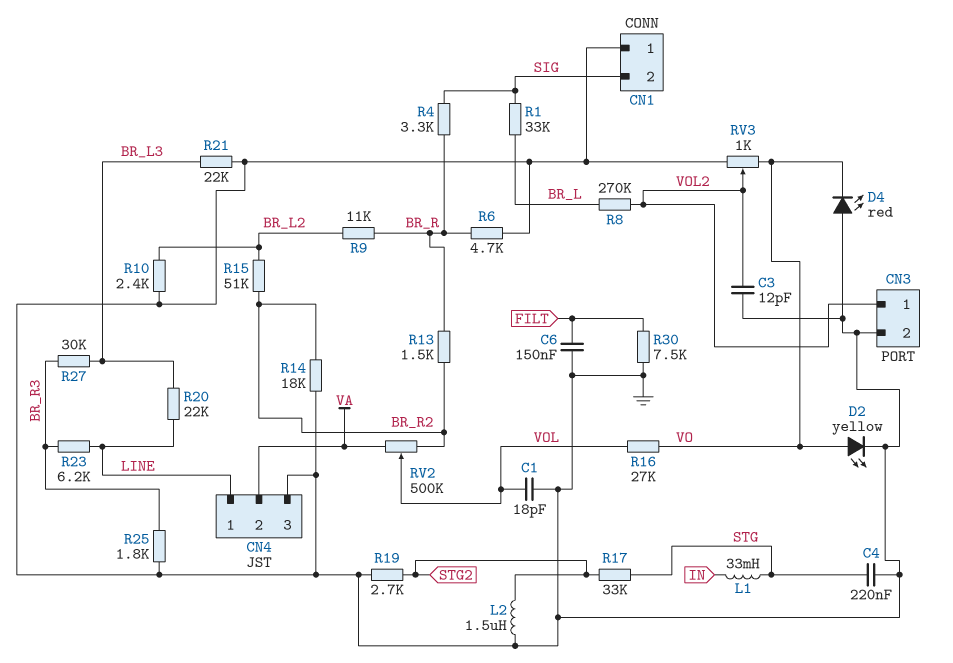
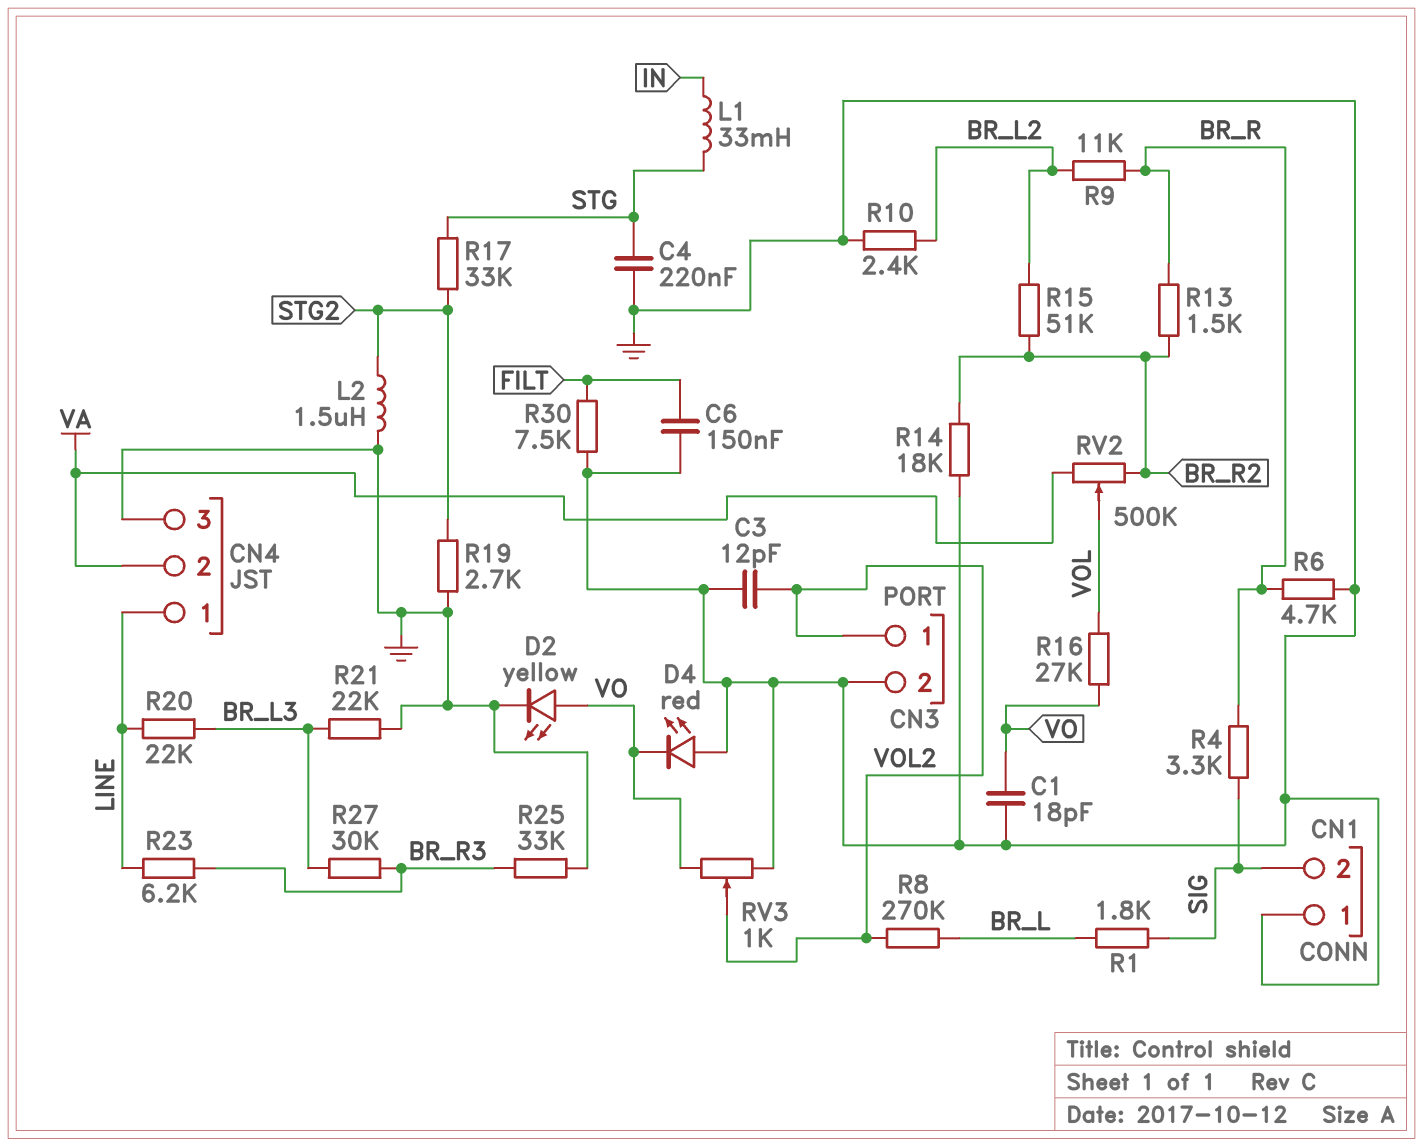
C1: 18pF (GND, VOL) -> 18pF (GND, VO)
R1: 33k (BR_L, SIG) -> 1.8k (BR_L, SIG)
R25: 1.8k (BR_R3, GND) -> 33k (BR_R3, GND)

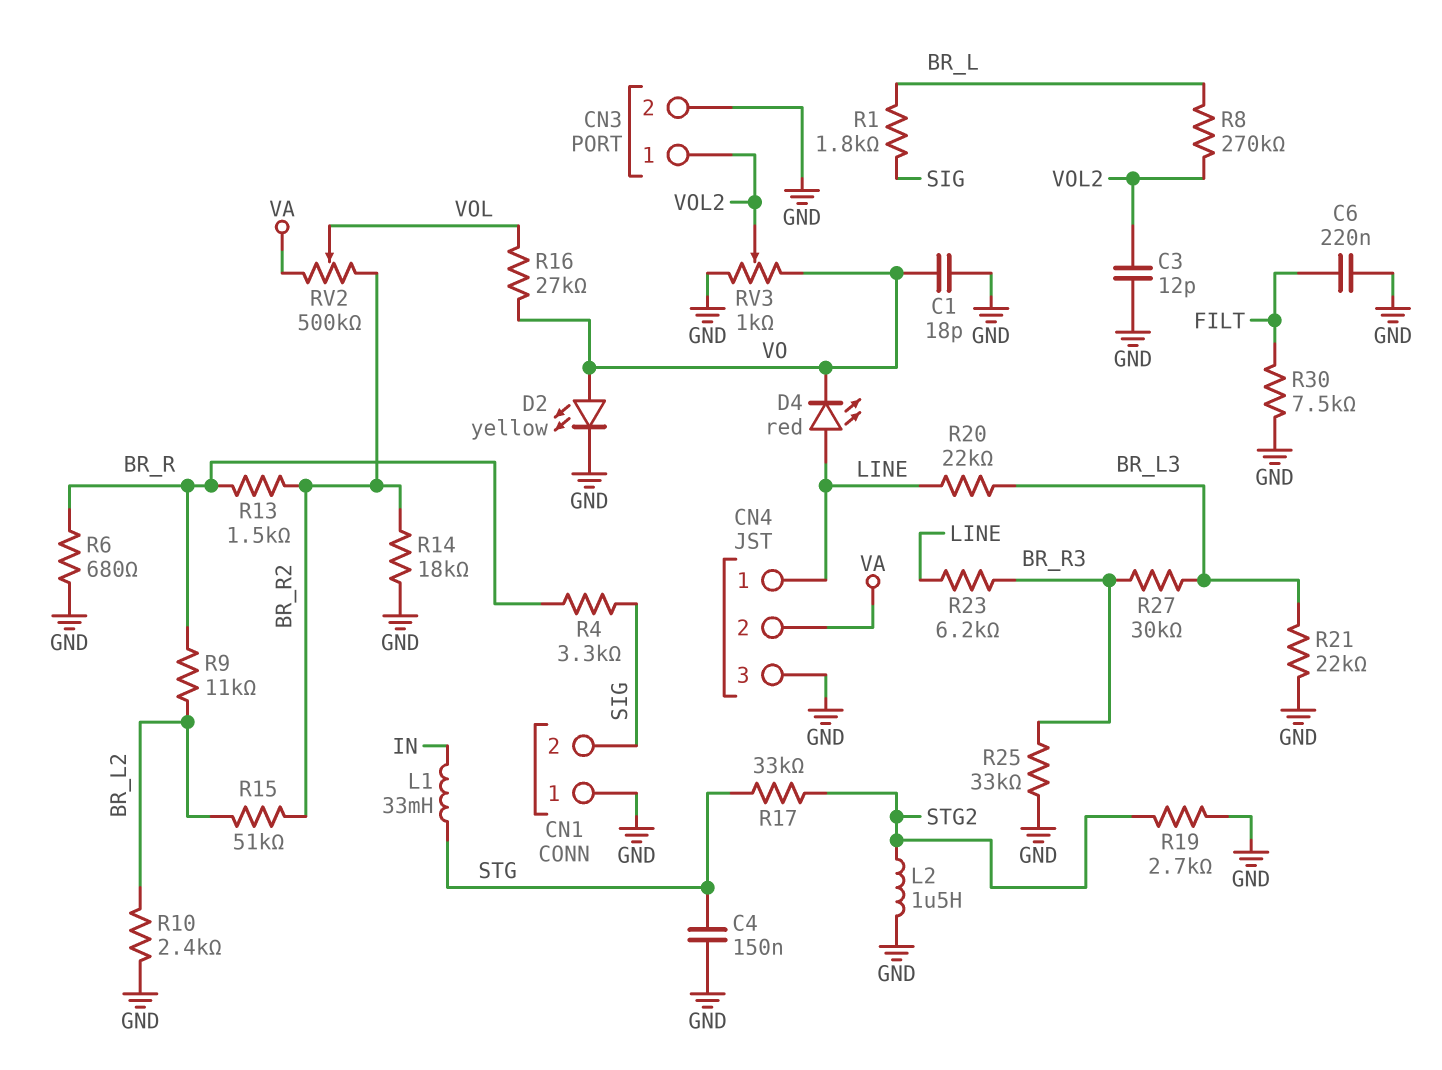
C4: 220nF (GND, STG) -> 150nF (GND, STG)
C6: 150nF (FILT, GND) -> 220nF (FILT, GND)
D4: LED red (A GND, K VO) -> LED red (A LINE, K VO)
R6: 4.7k (BR_R, GND) -> 680 (BR_R, GND)

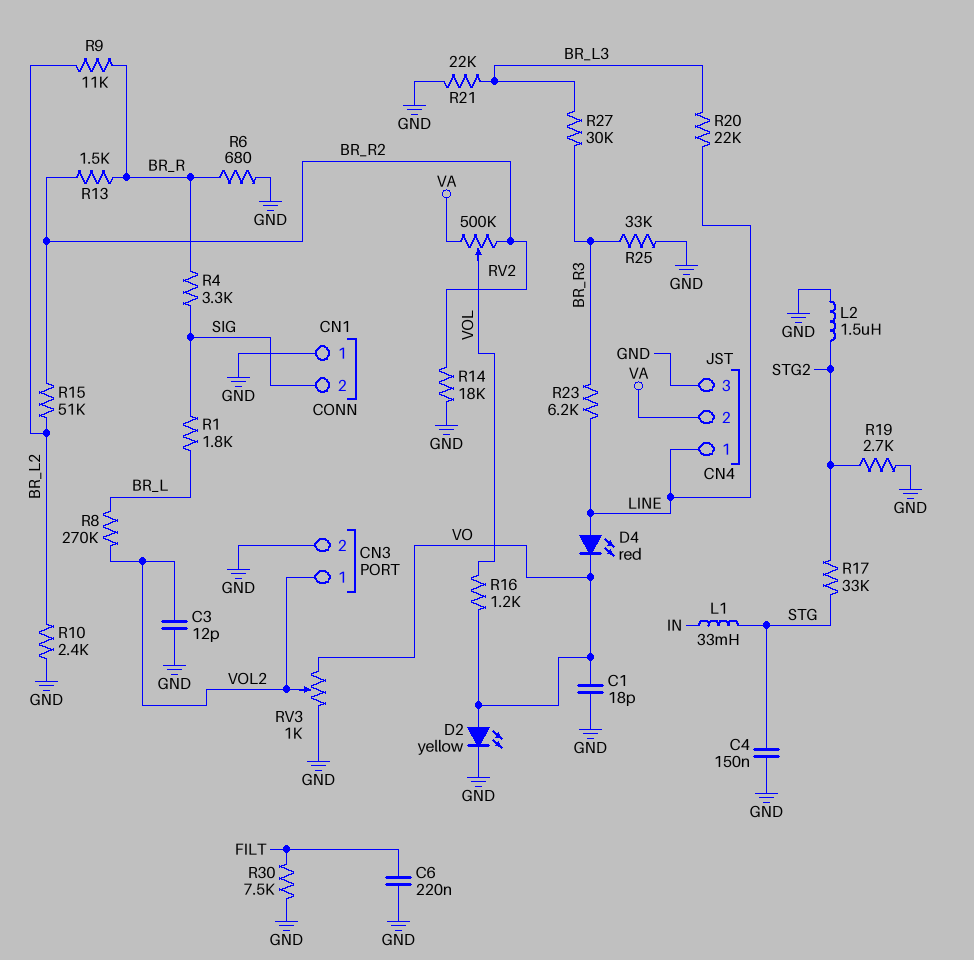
R16: 27k (VO, VOL) -> 1.2k (VO, VOL)

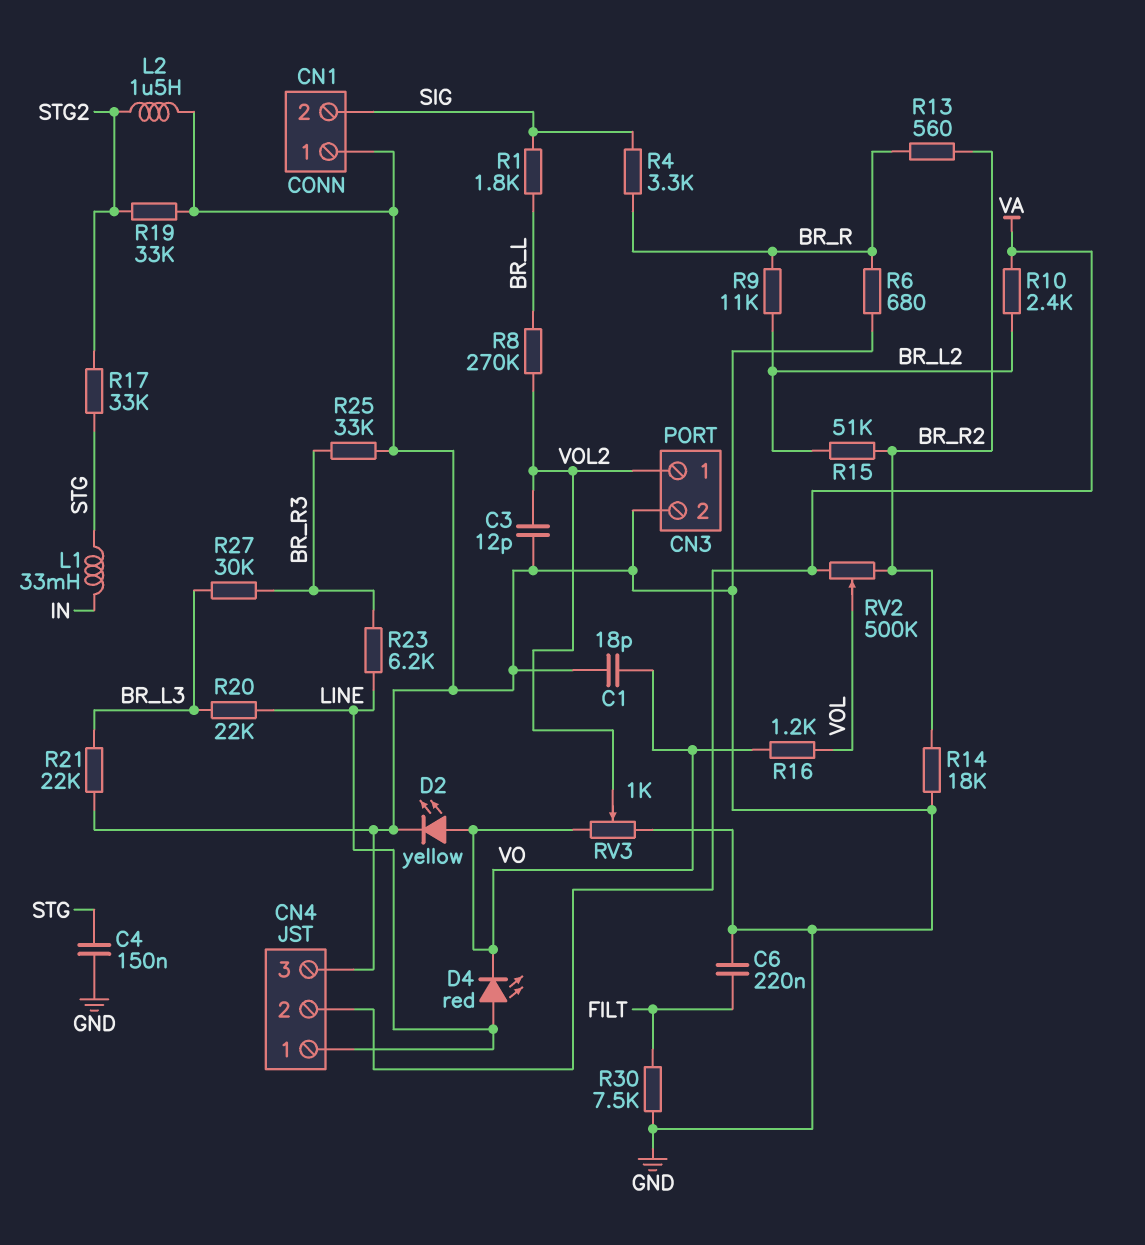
R10: 2.4k (BR_L2, GND) -> 2.4k (BR_L2, VA)
R13: 1.5k (BR_R, BR_R2) -> 560 (BR_R, BR_R2)
R19: 2.7k (GND, STG2) -> 33k (GND, STG2)

